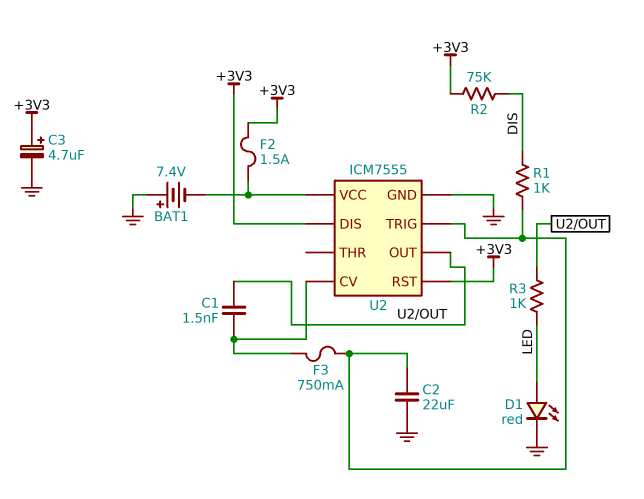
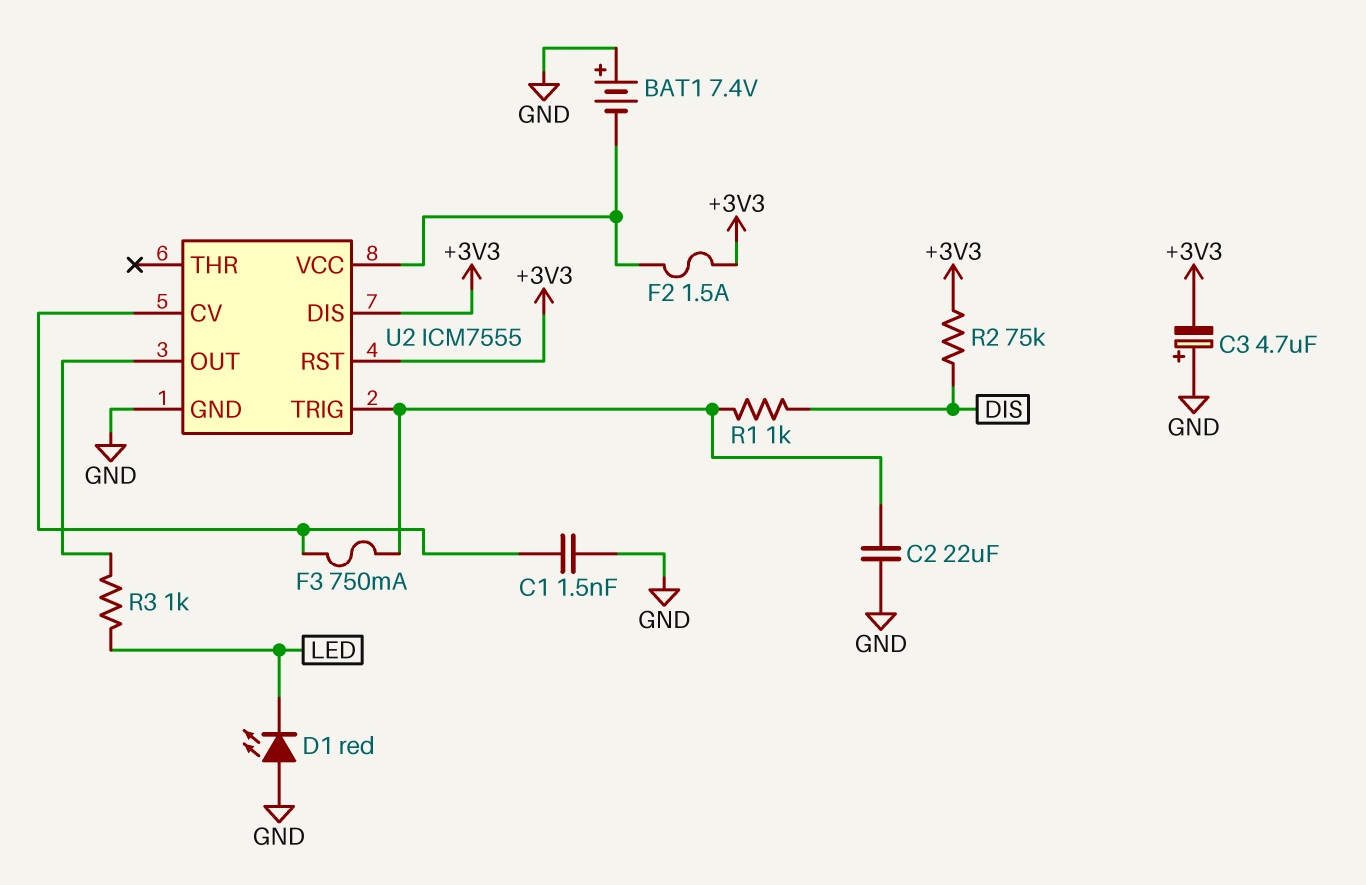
C1: 1.5nF (U2/CV, U2/OUT) -> 1.5nF (GND, U2/CV)
C3: 4.7uF (plus +3V3, minus GND) -> 4.7uF (plus GND, minus +3V3)
D1: LED red (A LED, K GND) -> LED red (A GND, K LED)

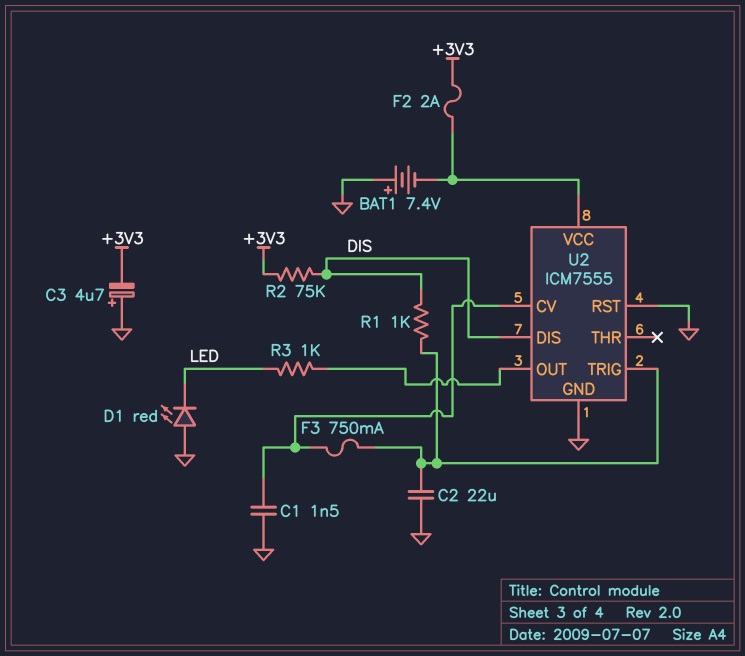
F2: 1.5A (+3V3, U2/VCC) -> 2A (+3V3, U2/VCC)
U2 pin DIS: +3V3 -> DIS
U2 pin RST: +3V3 -> GND

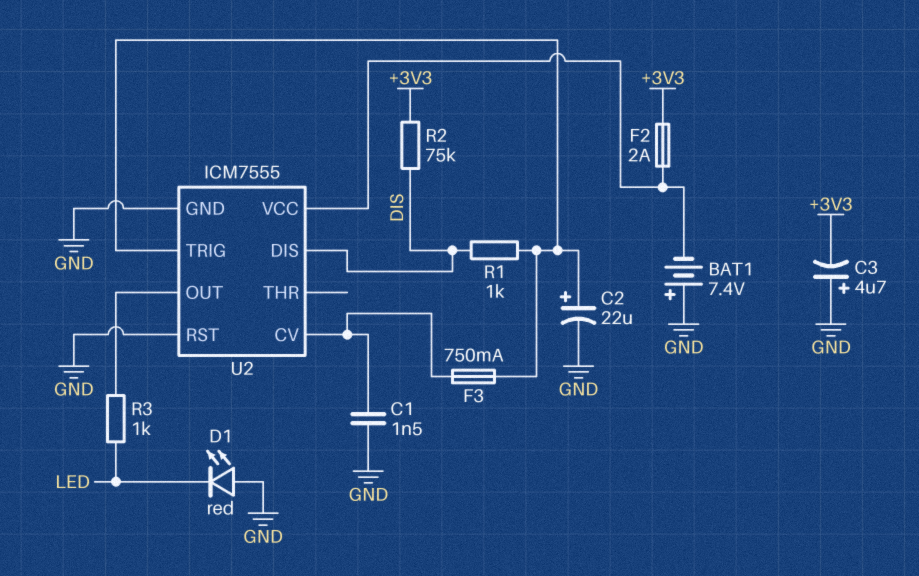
C2: 22uF (GND, U2/TRIG) -> 22uF (plus U2/TRIG, minus GND)

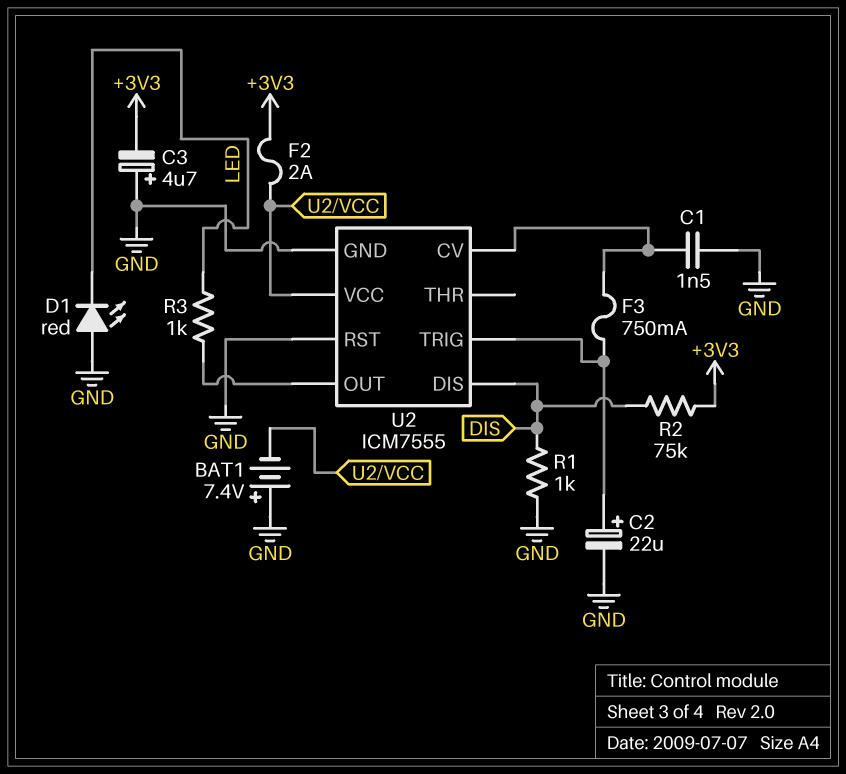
R1: 1k (DIS, U2/TRIG) -> 1k (DIS, GND)

